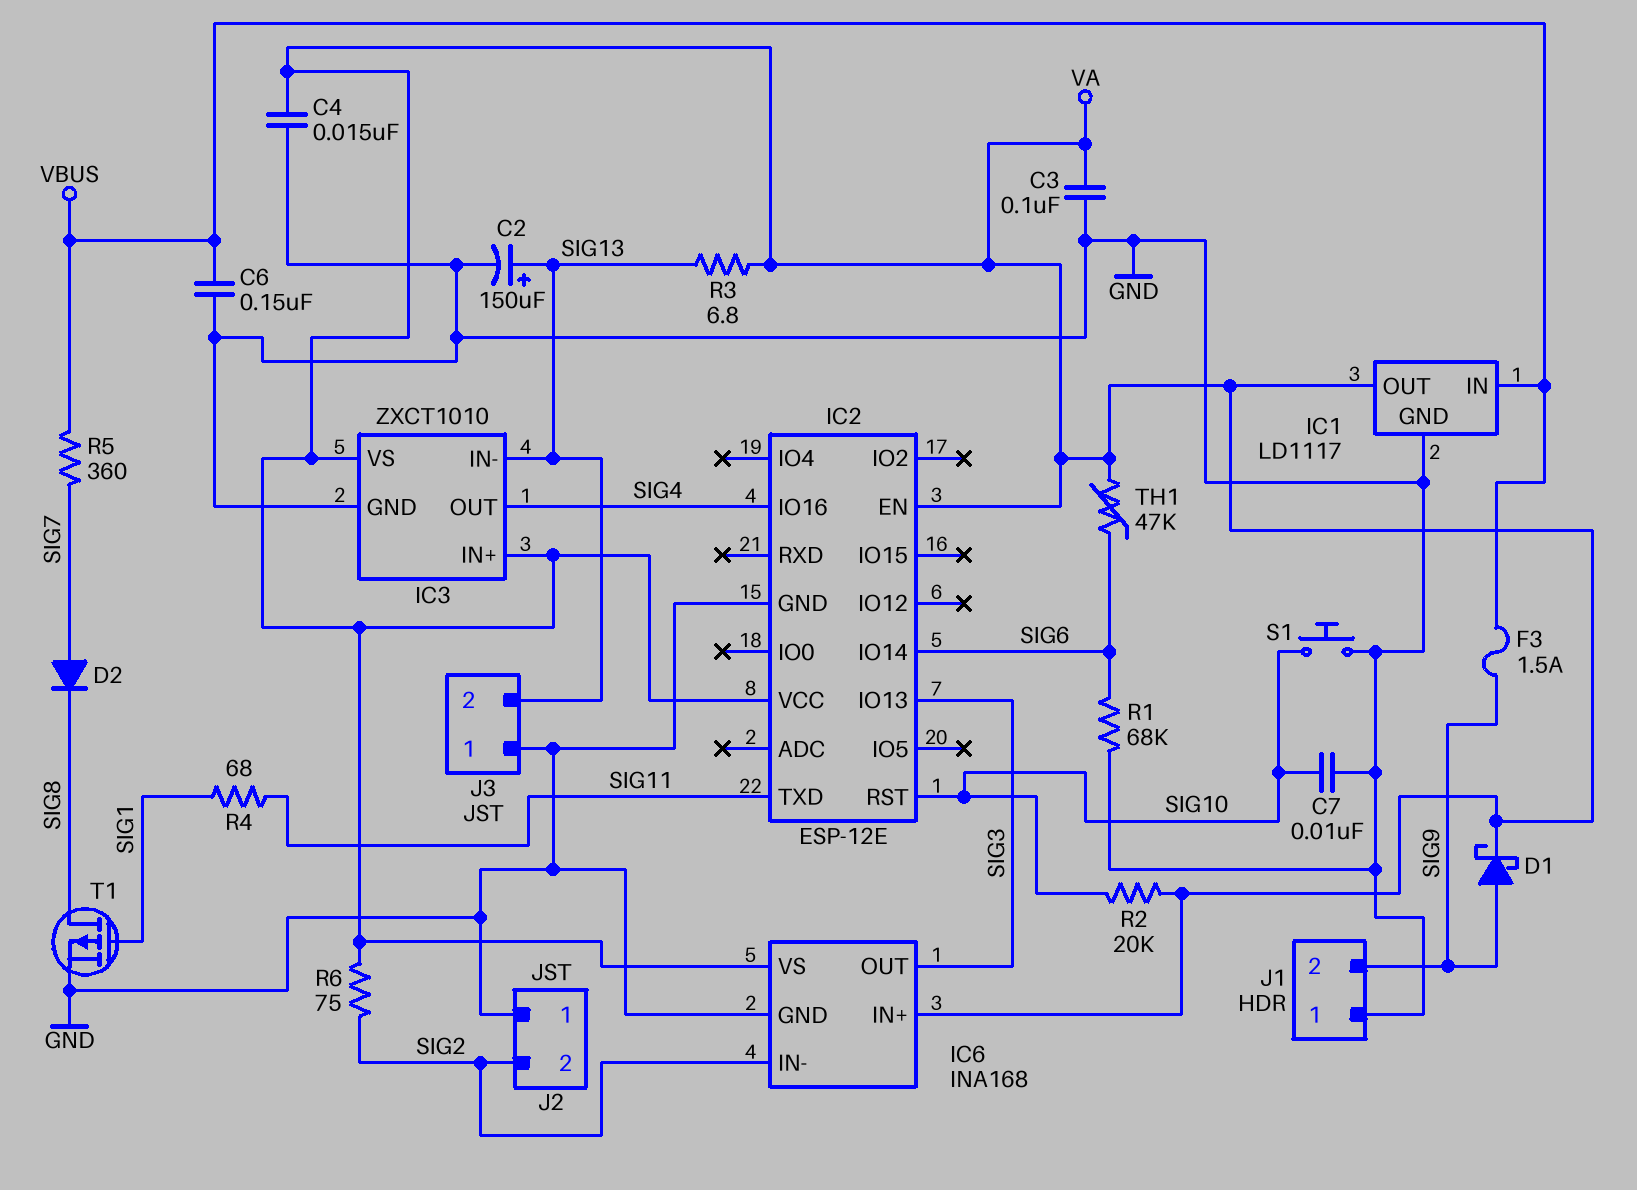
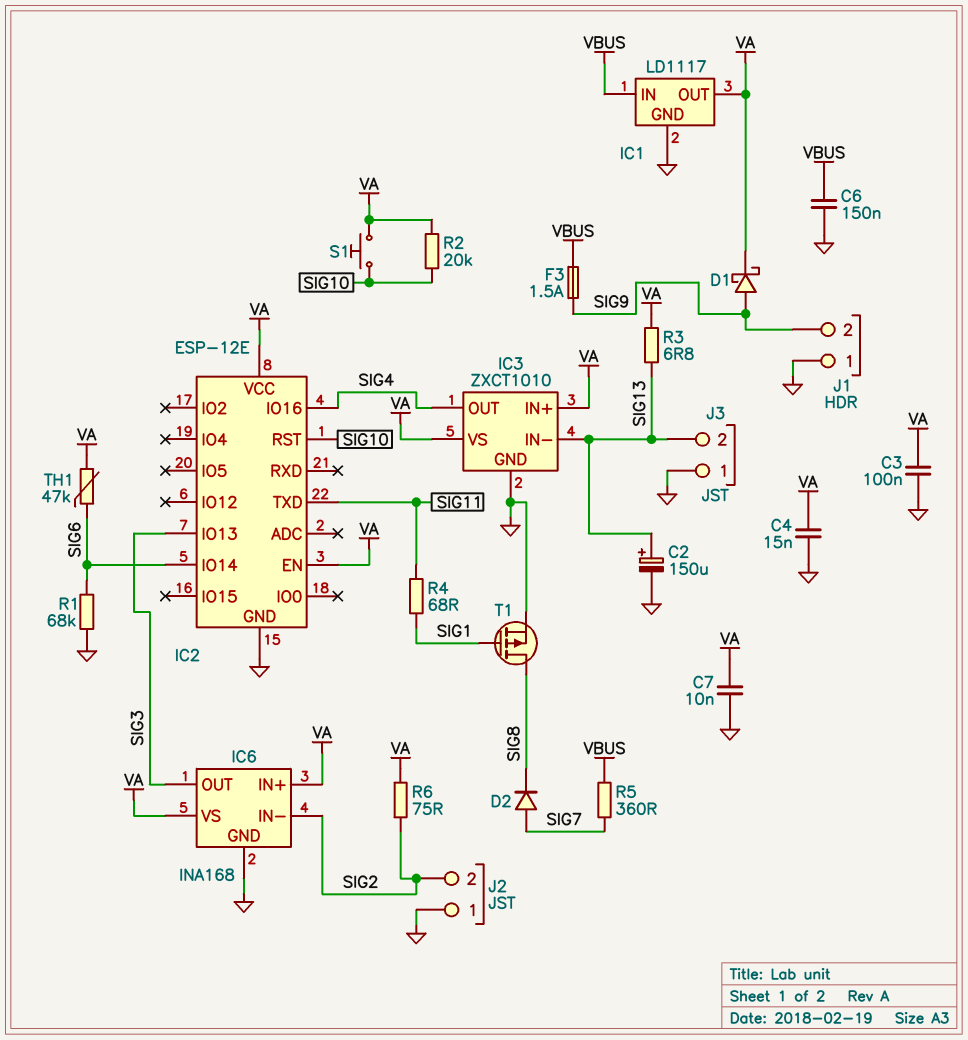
C7: 10nF (GND, SIG10) -> 10nF (GND, VA)
S1: button (GND, SIG10) -> button (SIG10, VA)

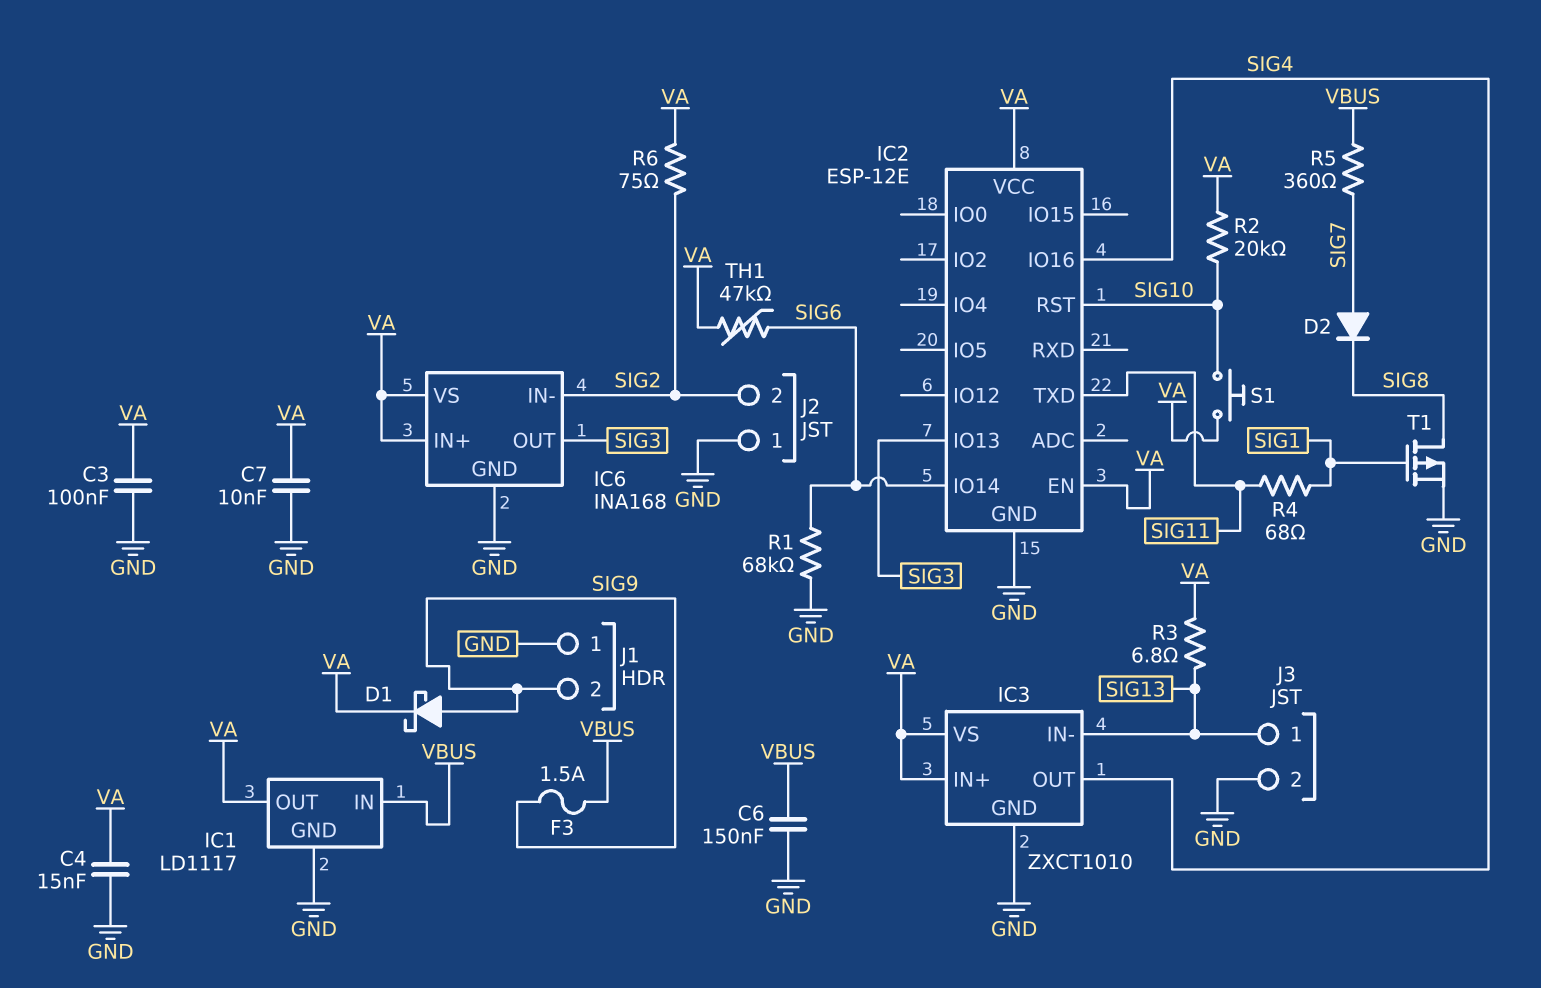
C2: 150uF (plus SIG13, minus GND) -> none
J3 pin 1: GND -> SIG13
J3 pin 2: SIG13 -> GND

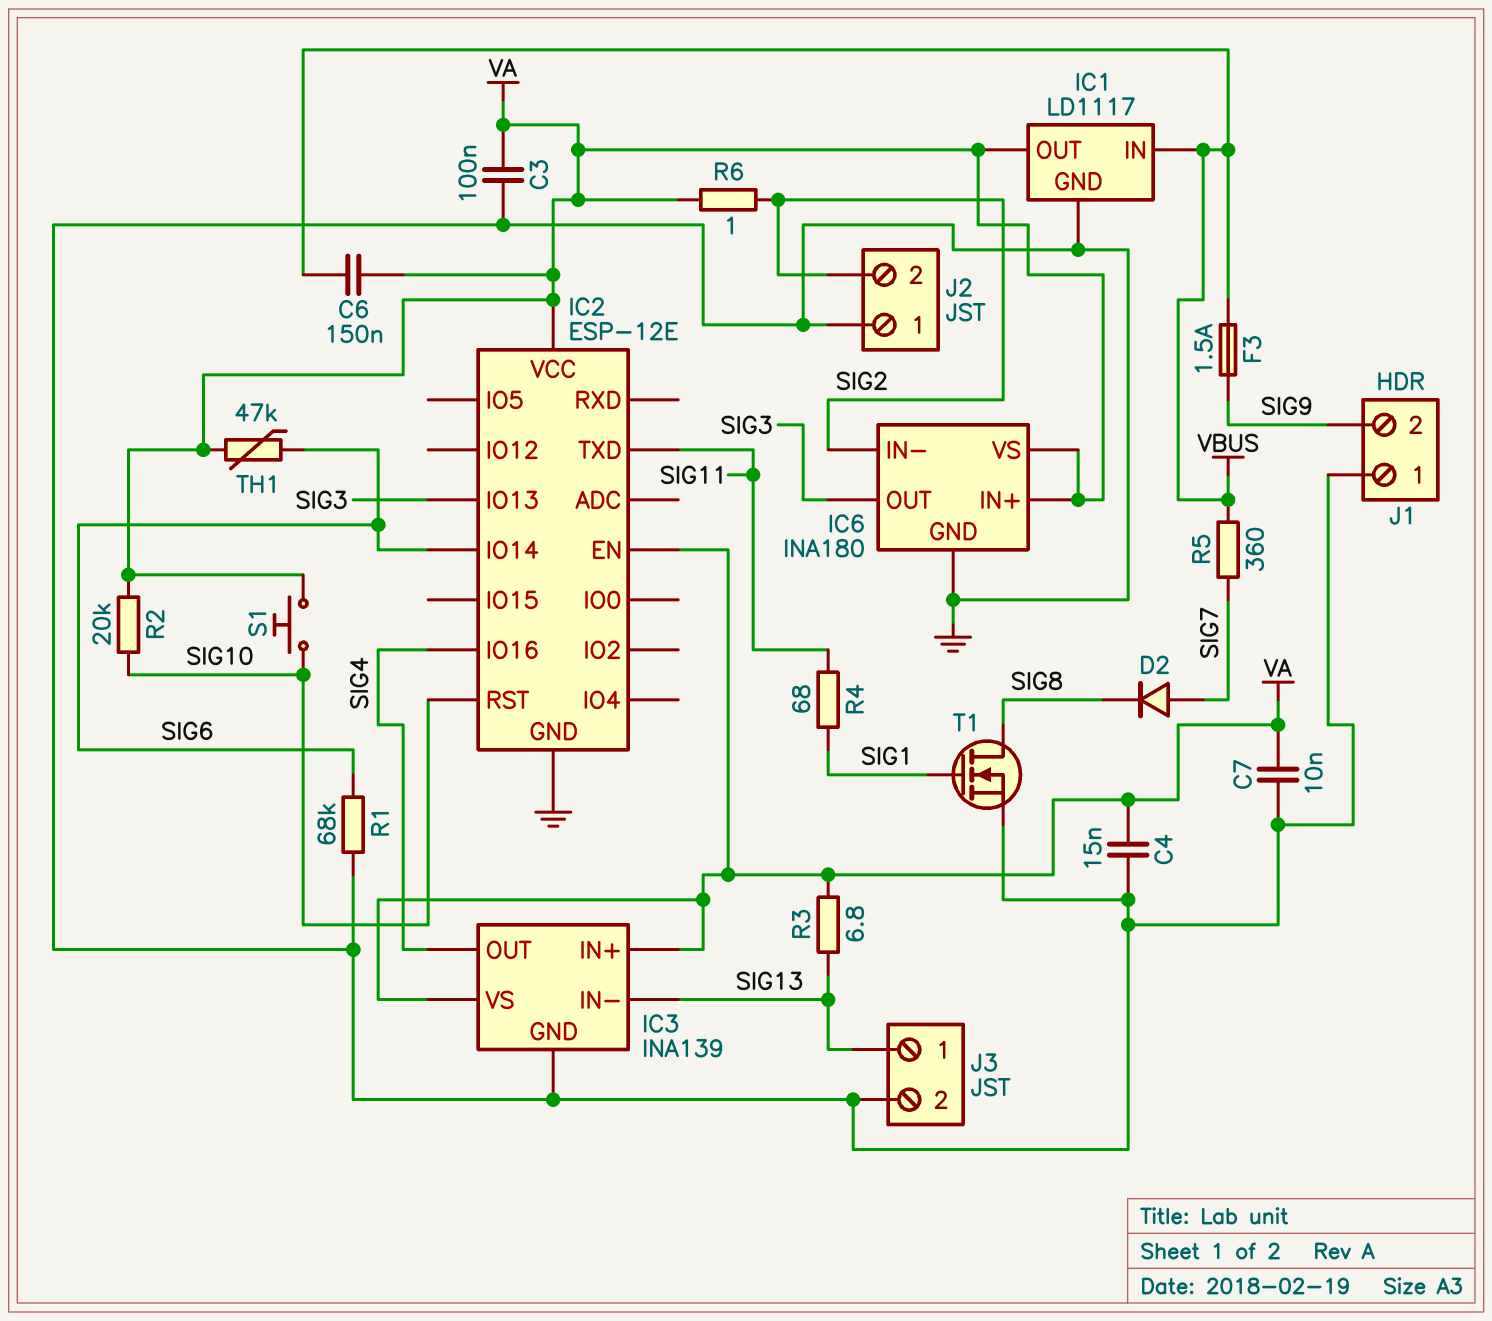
C6: 150nF (GND, VBUS) -> 150nF (VA, VBUS)
D1: schottky (A SIG9, K VA) -> none
IC3: ZXCT1010 -> INA139
IC6: INA168 -> INA180
R6: 75 (SIG2, VA) -> 1 (SIG2, VA)
T1: PMOS (G SIG1, D SIG8, S GND) -> NMOS (G SIG1, D SIG8, S GND)

